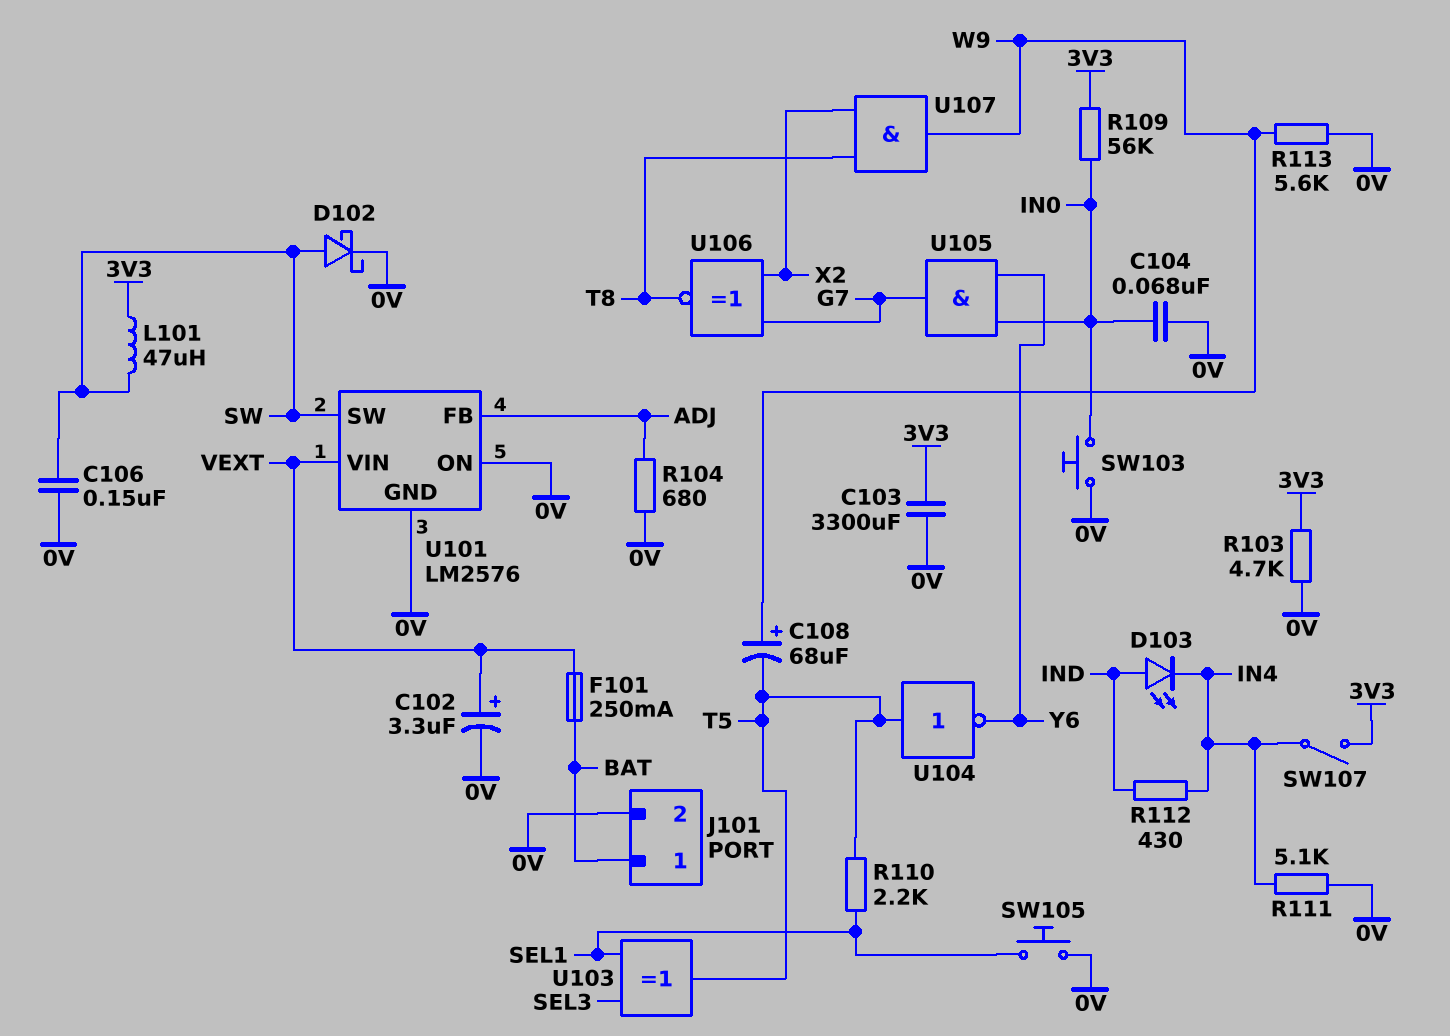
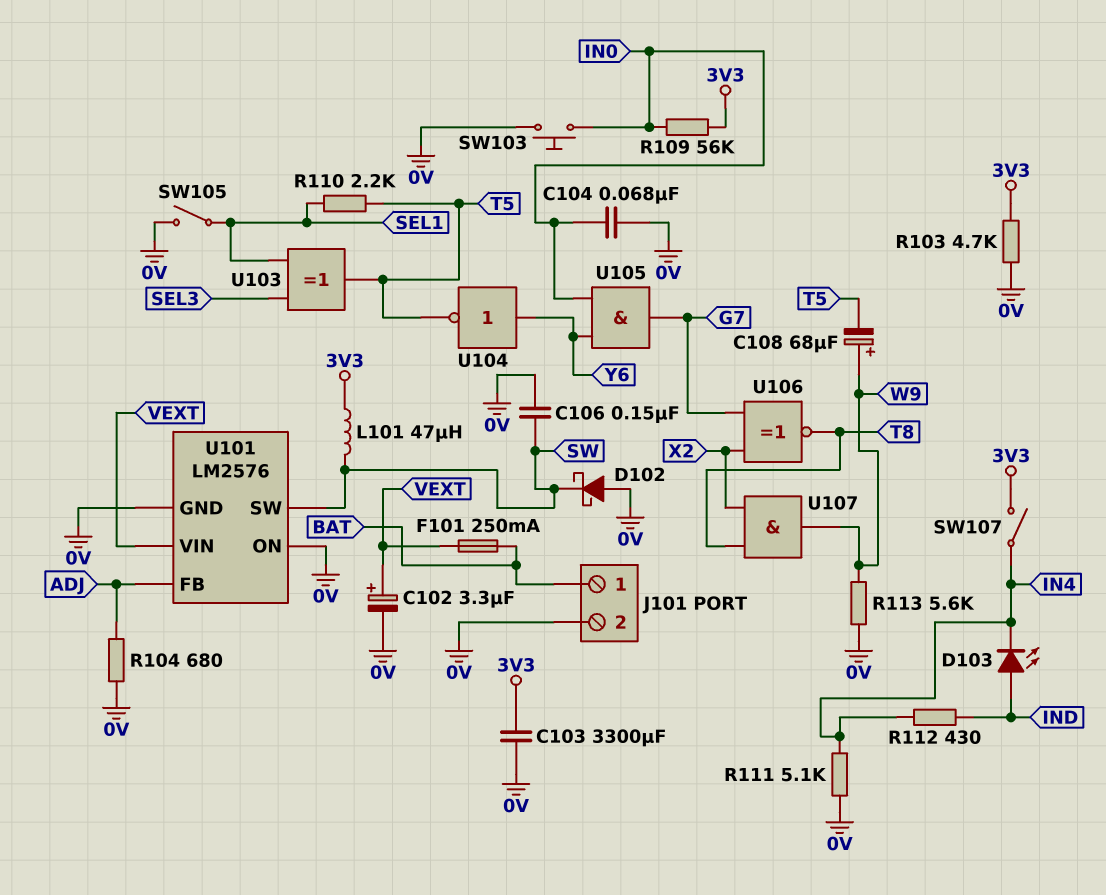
D102: schottky (A SW, K 0V) -> schottky (A 0V, K SW)
SW105: button (0V, SEL1) -> switch (0V, SEL1)
U104: NOT (in T5, out Y6) -> NOT (in Y6, out T5)

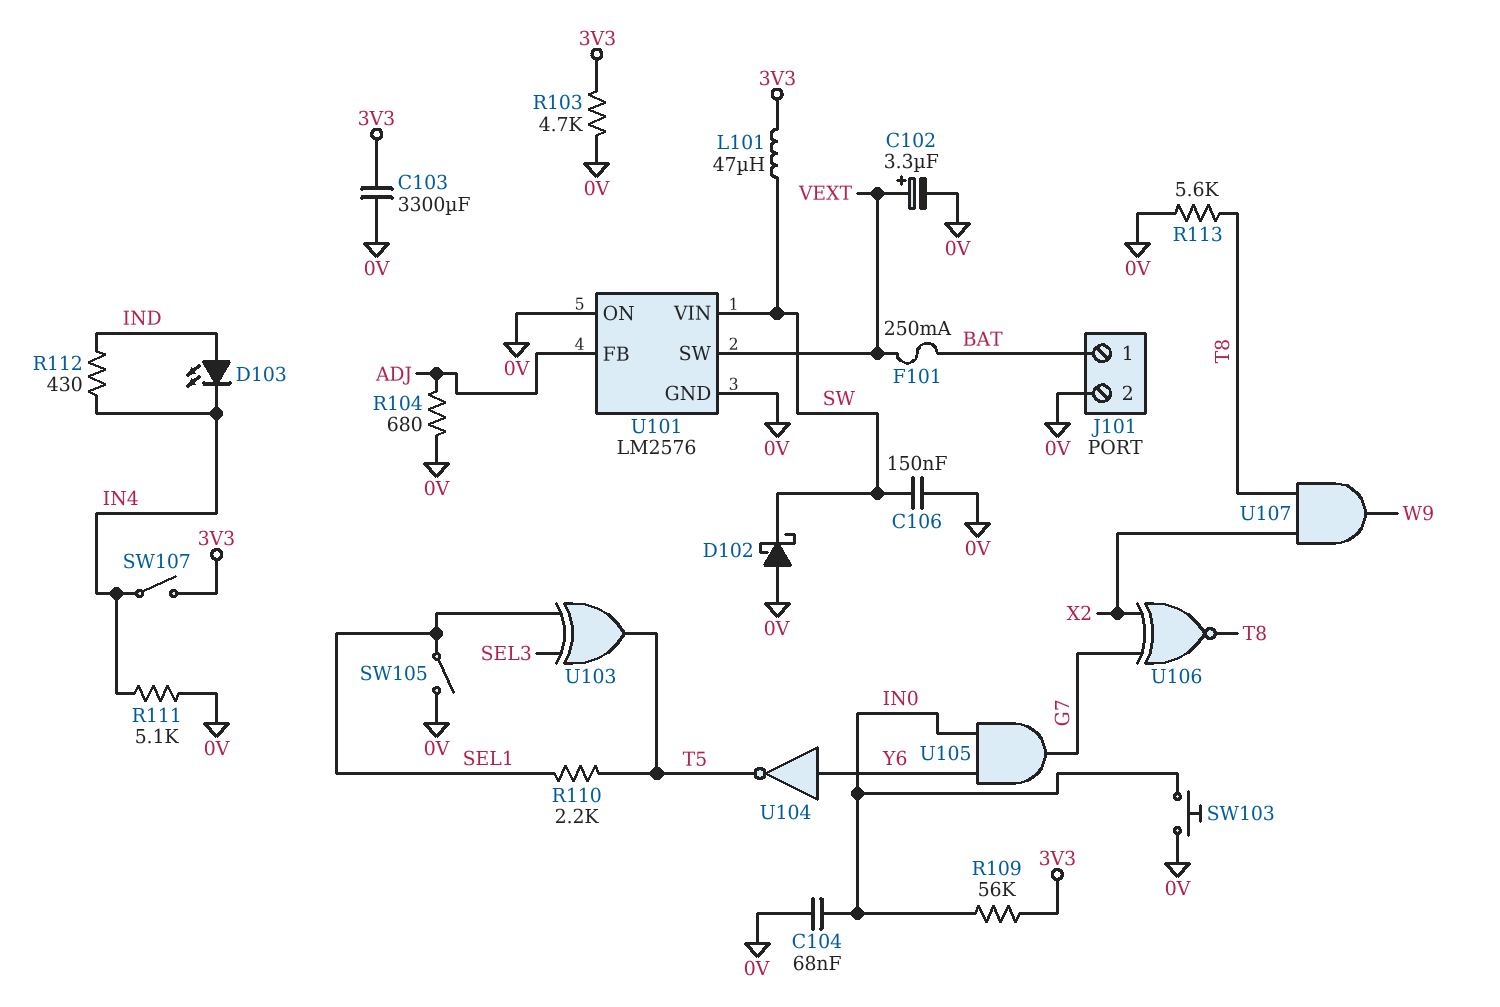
C108: 68uF (plus W9, minus T5) -> none
R113: 5.6k (0V, W9) -> 5.6k (0V, T8)
U101 pin SW: SW -> VEXT
U101 pin VIN: VEXT -> SW

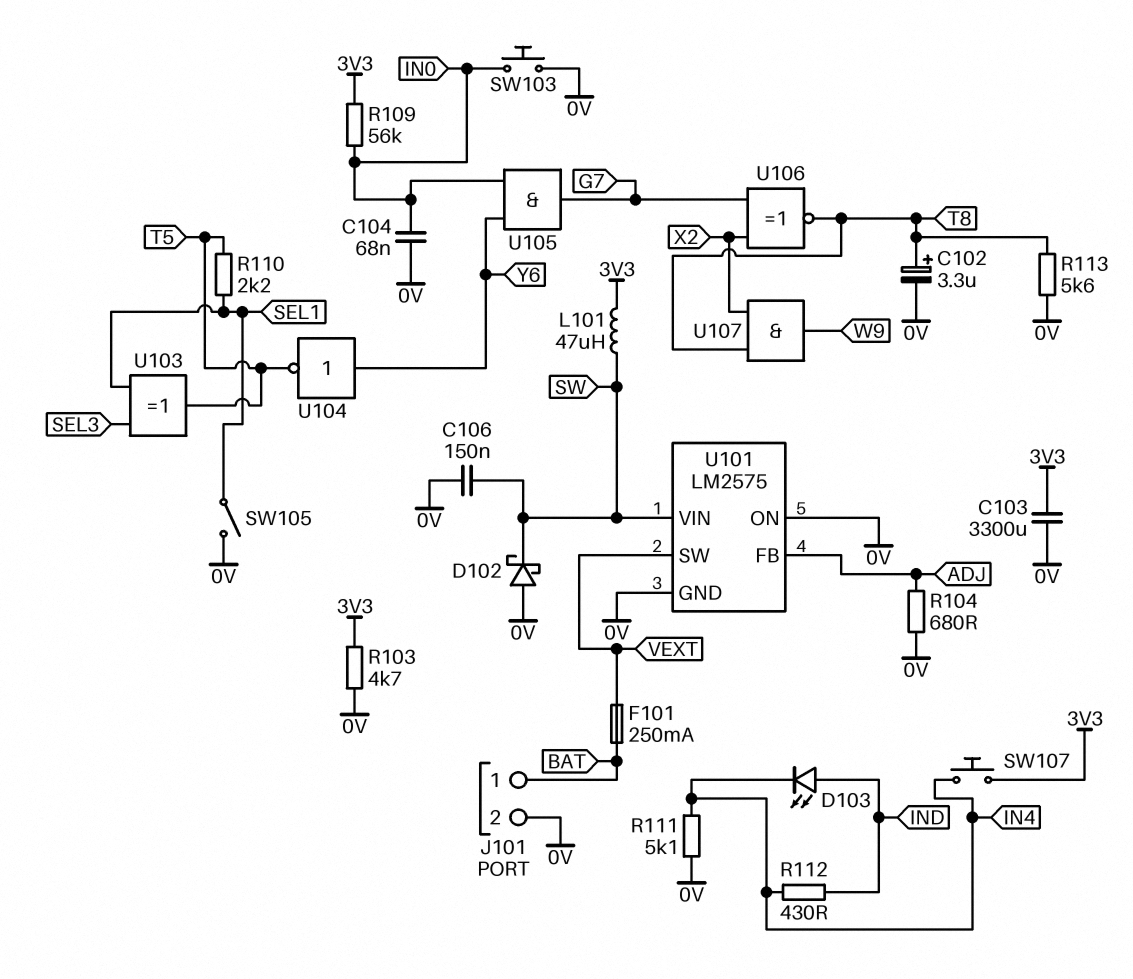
C102: 3.3uF (plus VEXT, minus 0V) -> 3.3uF (plus T8, minus 0V)
SW107: switch (3V3, IN4) -> button (3V3, IN4)
U101: LM2576 -> LM2575

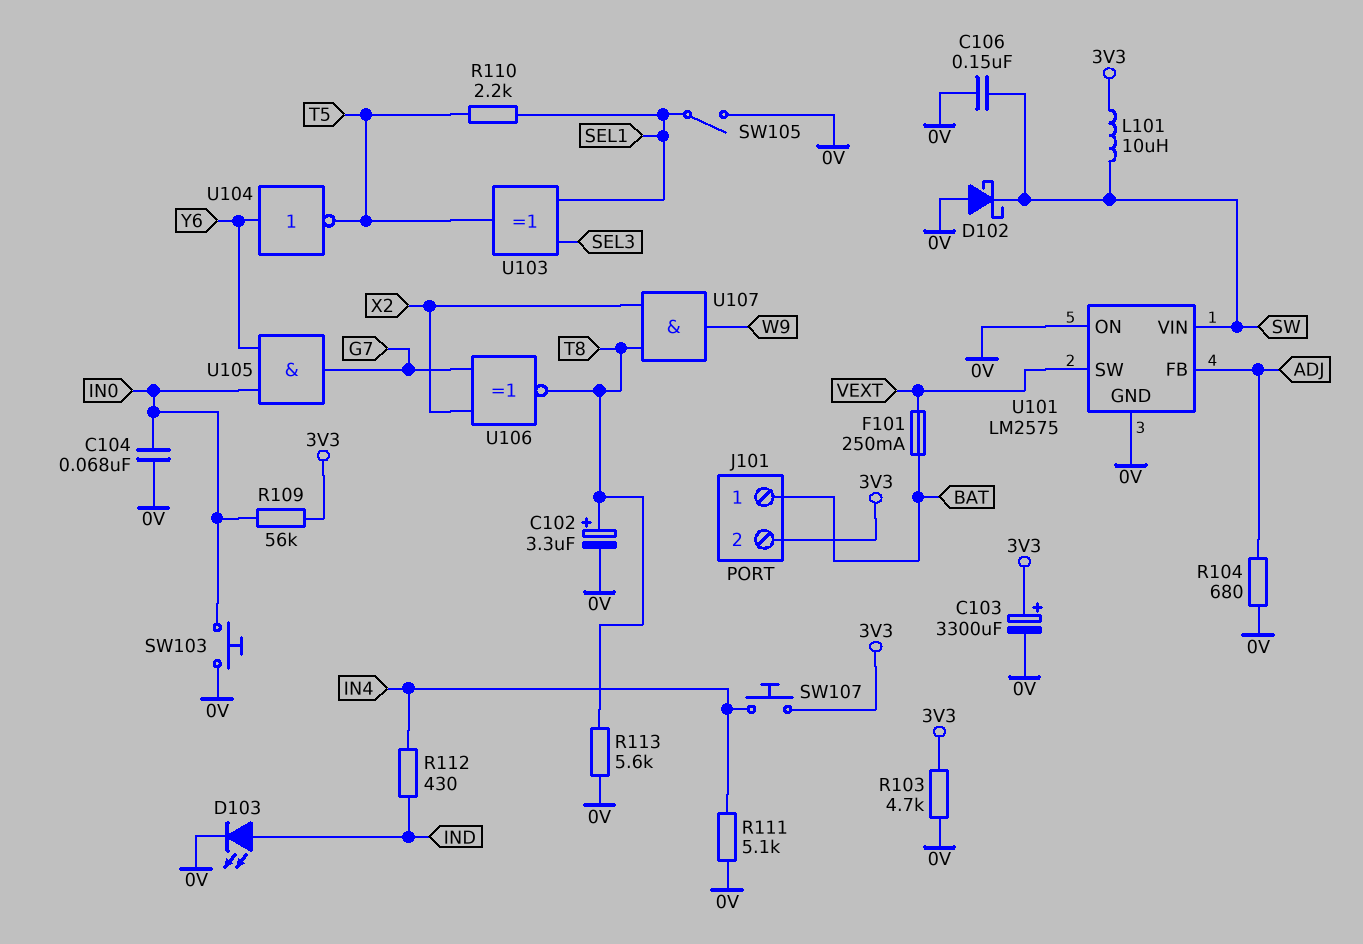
C103: 3300uF (0V, 3V3) -> 3300uF (plus 3V3, minus 0V)
D103: LED (A IND, K IN4) -> LED (A IND, K 0V)
J101 pin 2: 0V -> 3V3
L101: 47uH (3V3, SW) -> 10uH (3V3, SW)

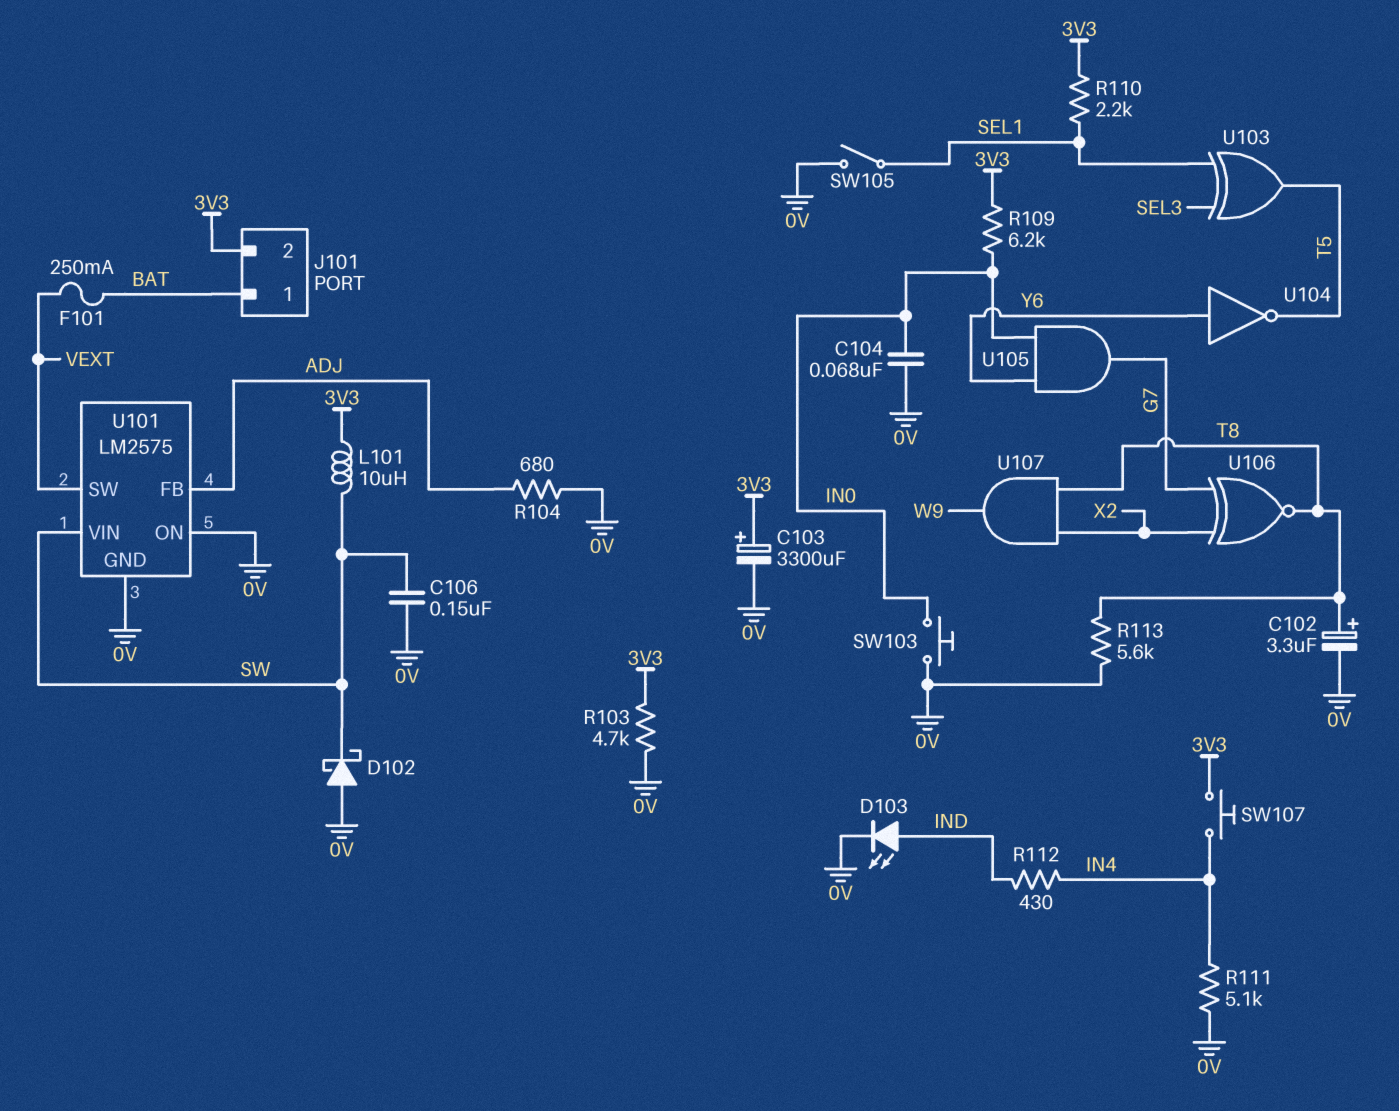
R109: 56k (3V3, IN0) -> 6.2k (3V3, IN0)
R110: 2.2k (SEL1, T5) -> 2.2k (3V3, SEL1)

